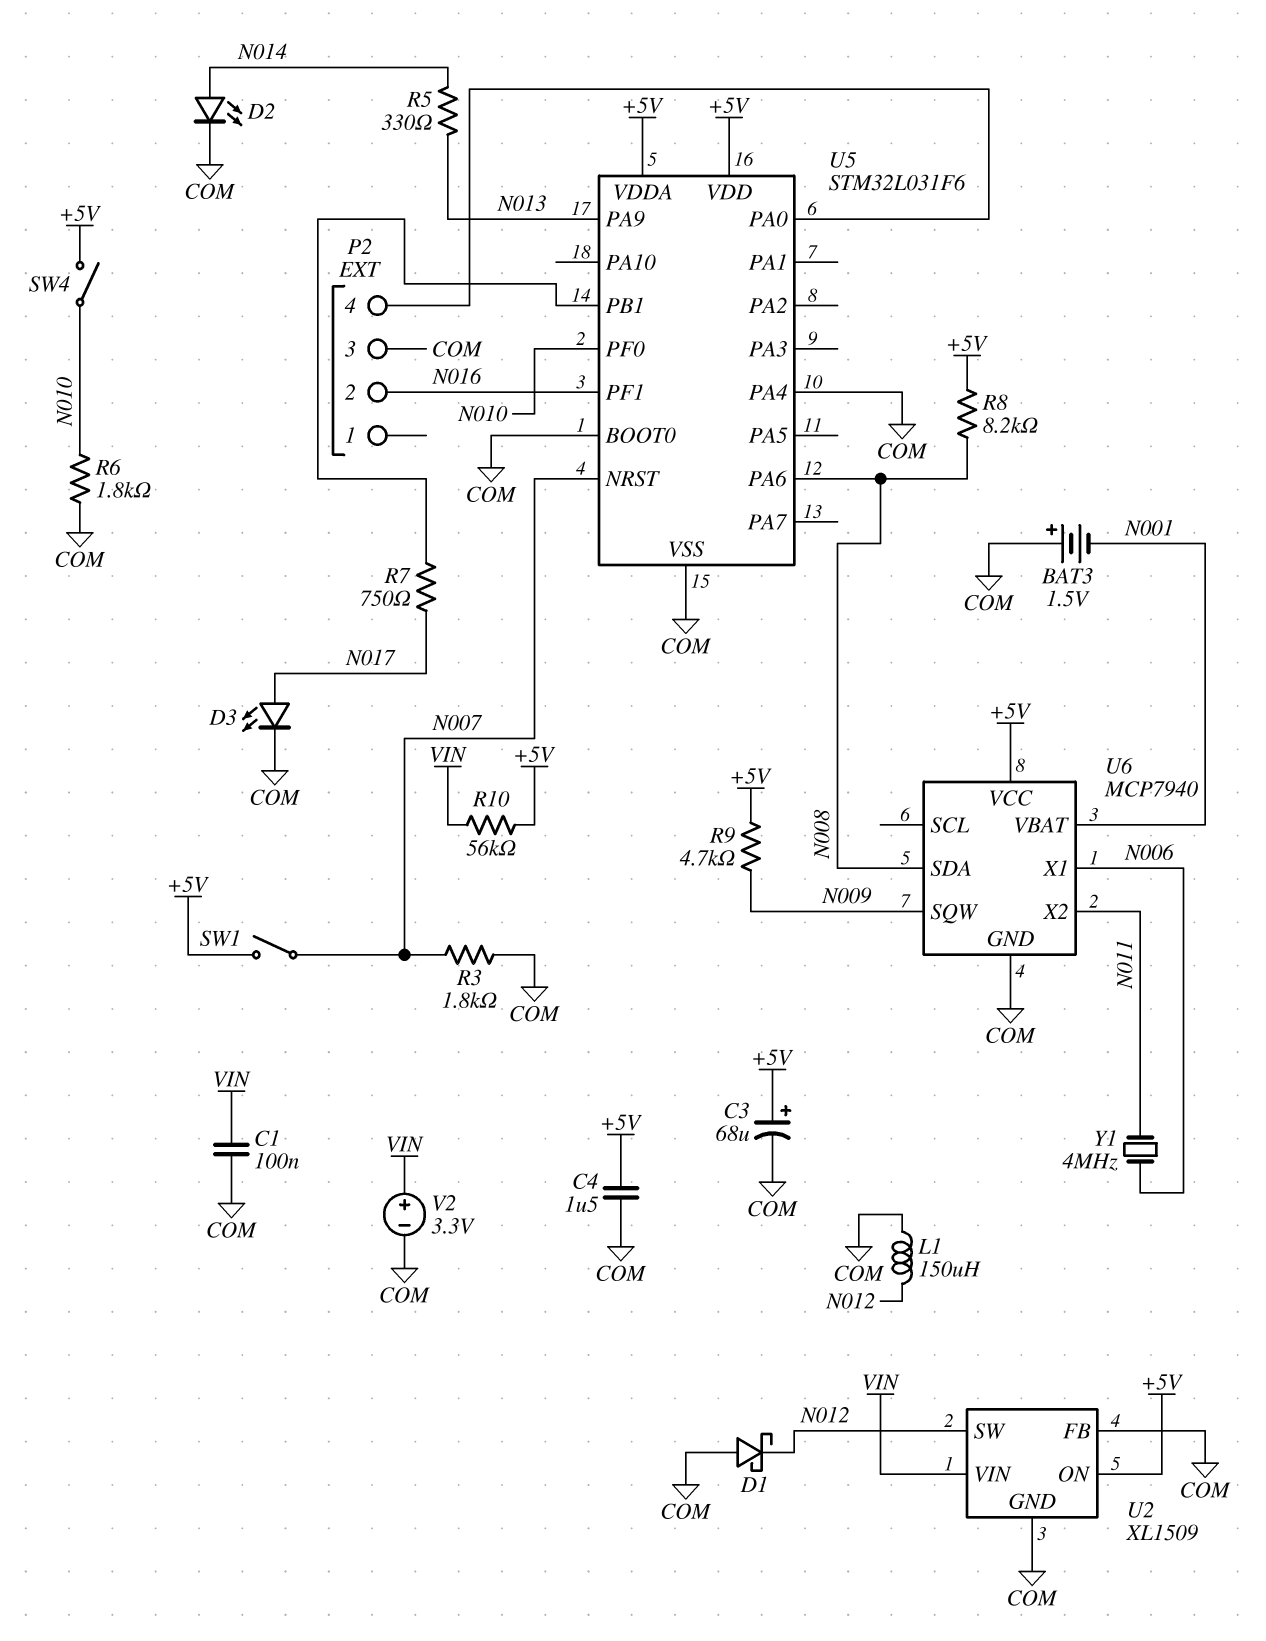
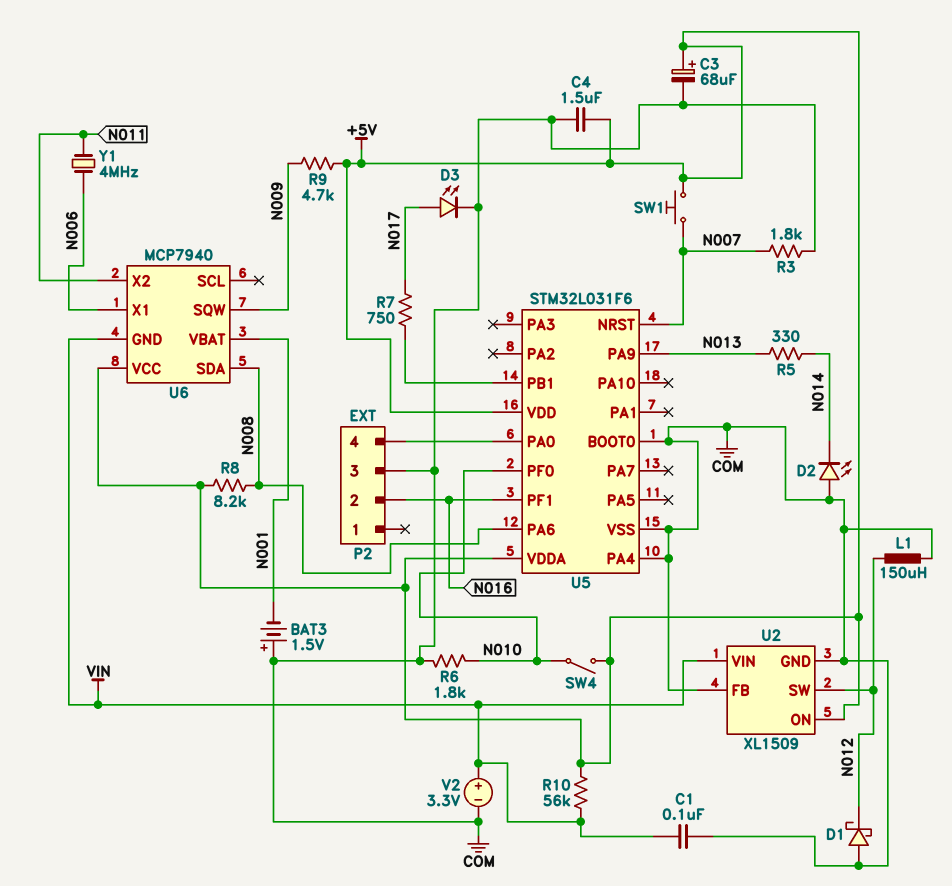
D2: LED (A N014, K COM) -> LED (A COM, K N014)
SW1: switch (+5V, N007) -> button (+5V, N007)
U6 pin GND: COM -> VIN

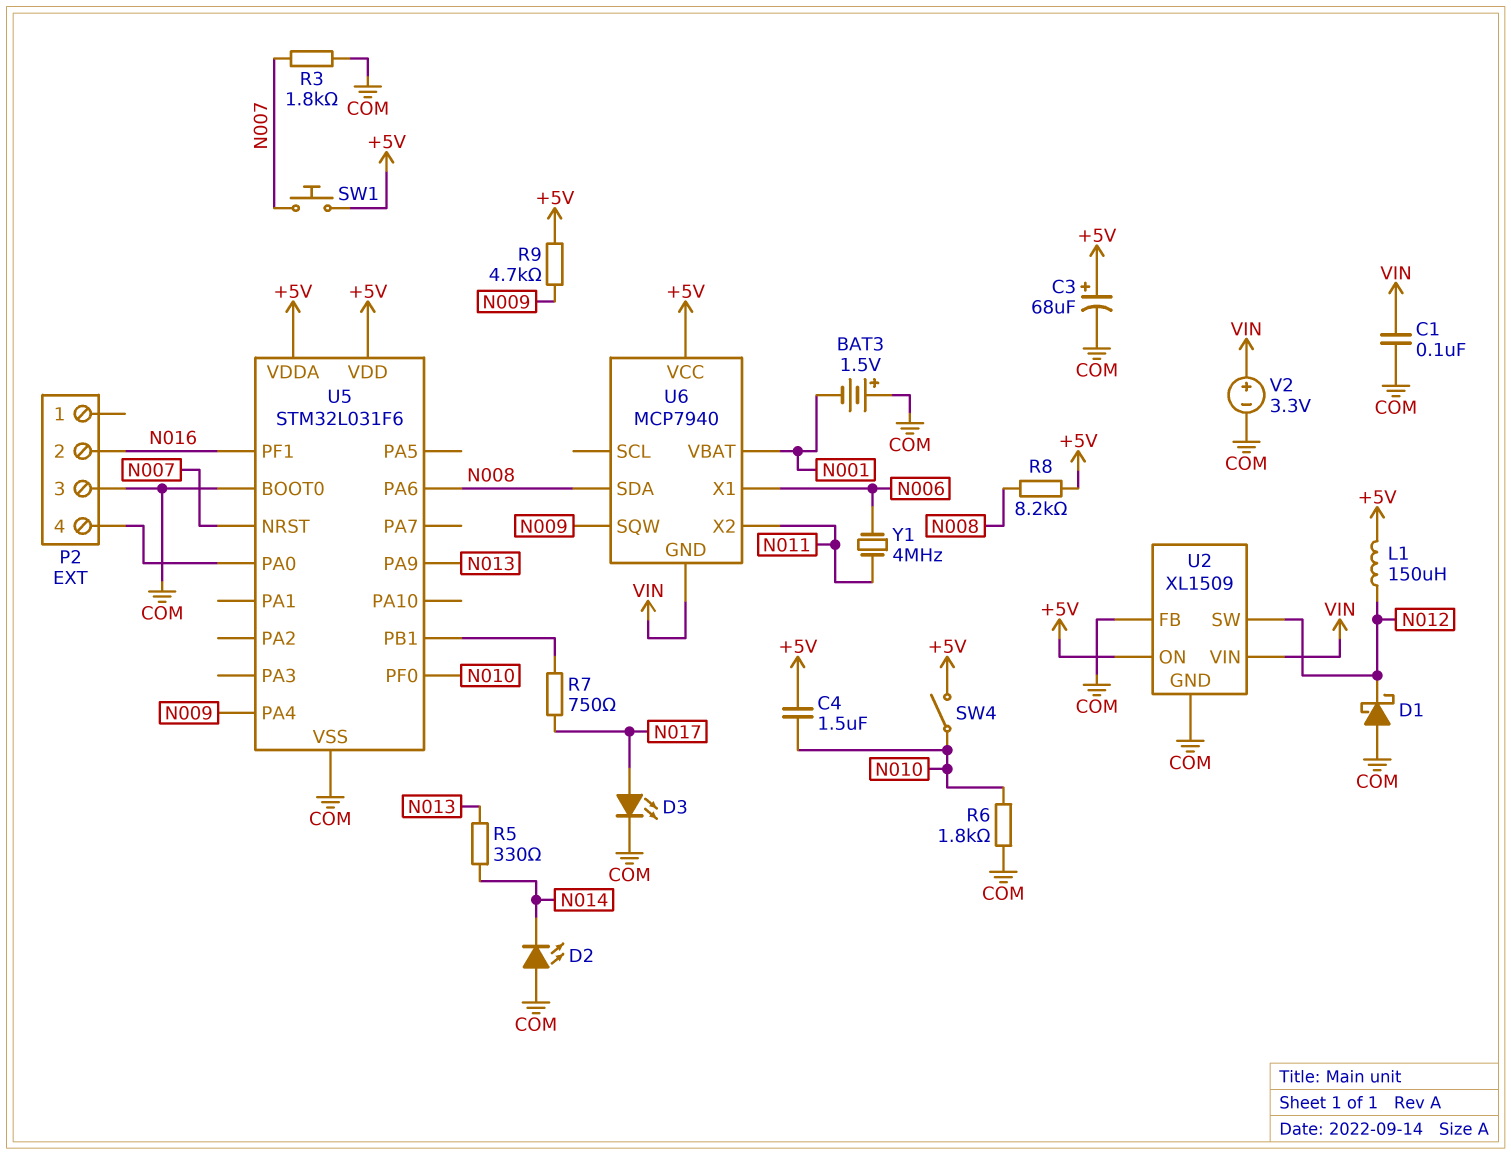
C4: 1.5uF (+5V, COM) -> 1.5uF (+5V, N010)
L1: 150uH (COM, N012) -> 150uH (+5V, N012)
R10: 56k (+5V, VIN) -> none
U5 pin PA4: COM -> N009

